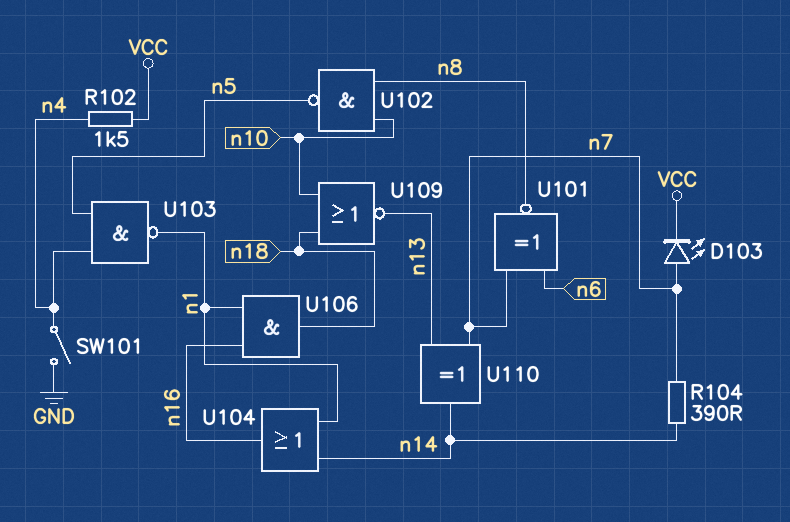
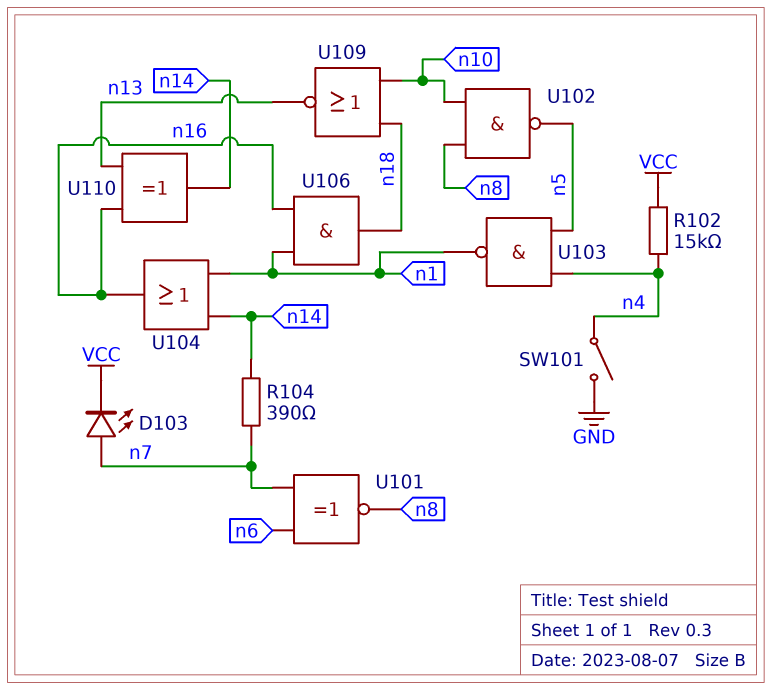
R102: 1.5k (VCC, n4) -> 15k (VCC, n4)
U110: XOR (in n7, in n13, out n14) -> XOR (in n13, in n16, out n14)

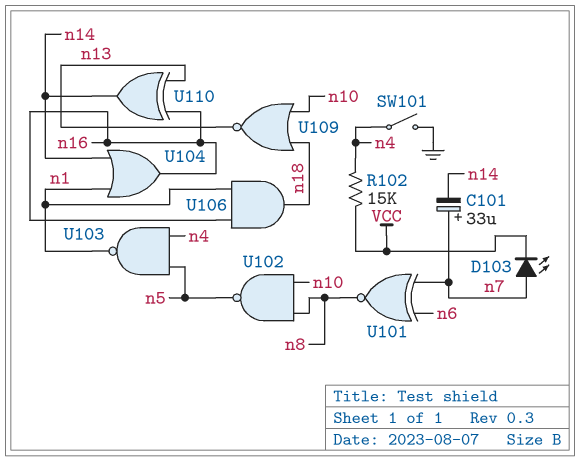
C101: none -> 33uF (plus n7, minus n14)
R104: 390 (n7, n14) -> none

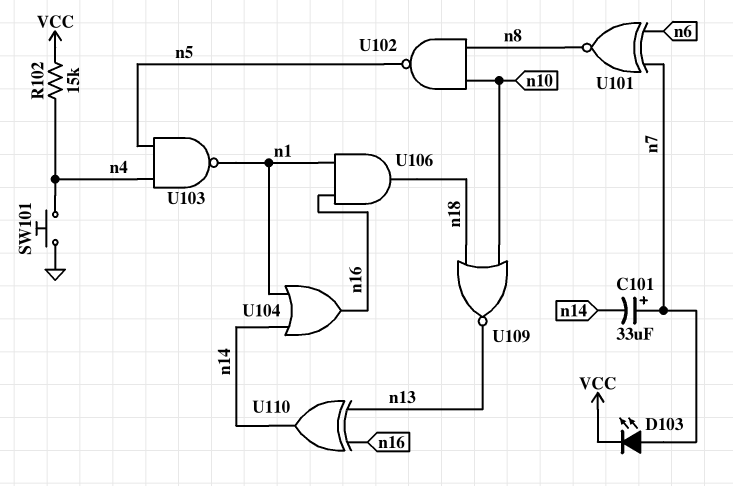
SW101: switch (GND, n4) -> button (GND, n4)

